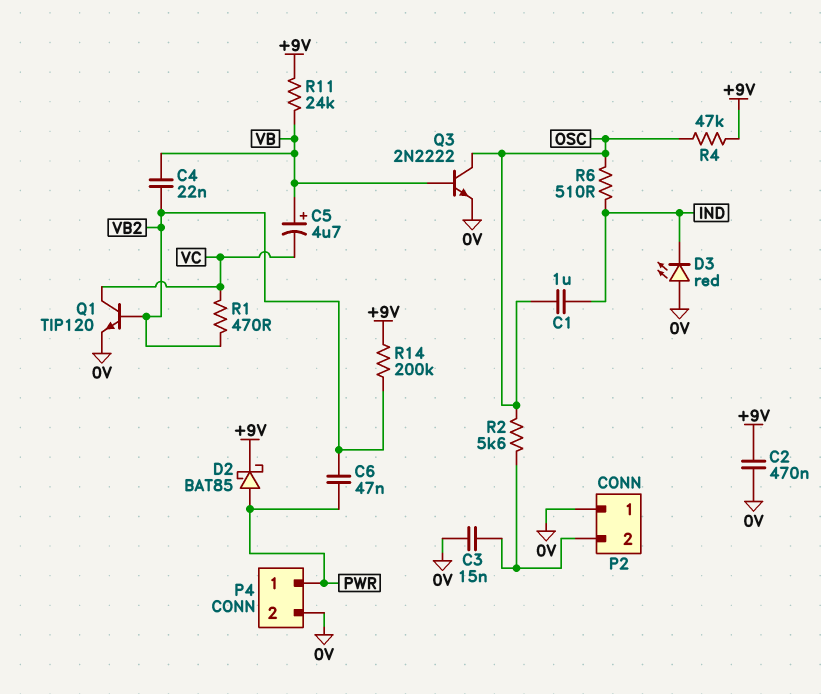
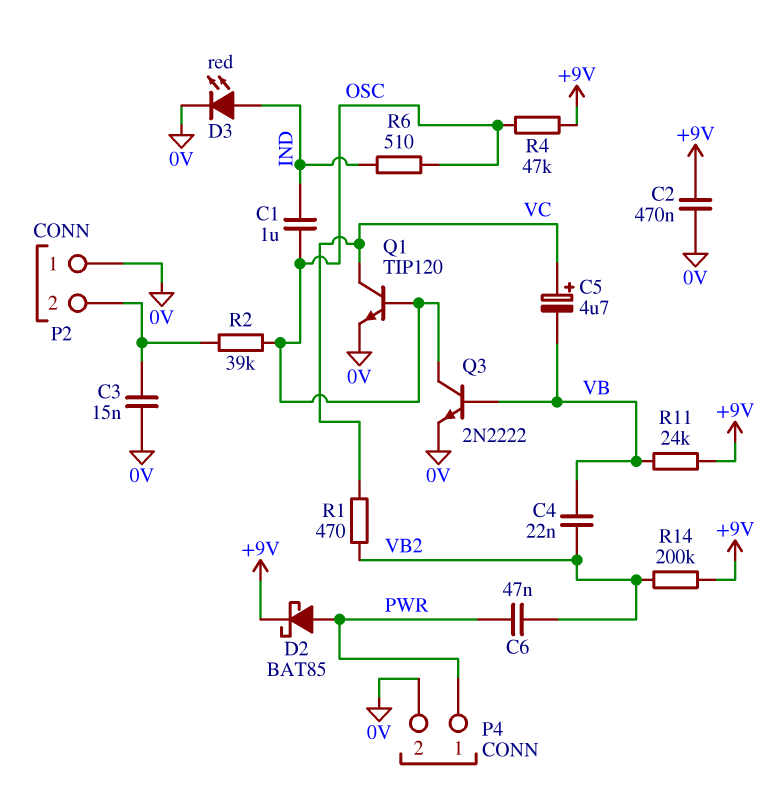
C5: 4.7uF (plus VB, minus VC) -> 4.7uF (plus VC, minus VB)
D3: LED red (A 0V, K IND) -> LED red (A IND, K 0V)
Q1: NPN TIP120 (B VB2, C VC, E 0V) -> NPN TIP120 (B OSC, C VC, E 0V)
R2: 5.6k (OSC, P2/2) -> 39k (OSC, P2/2)

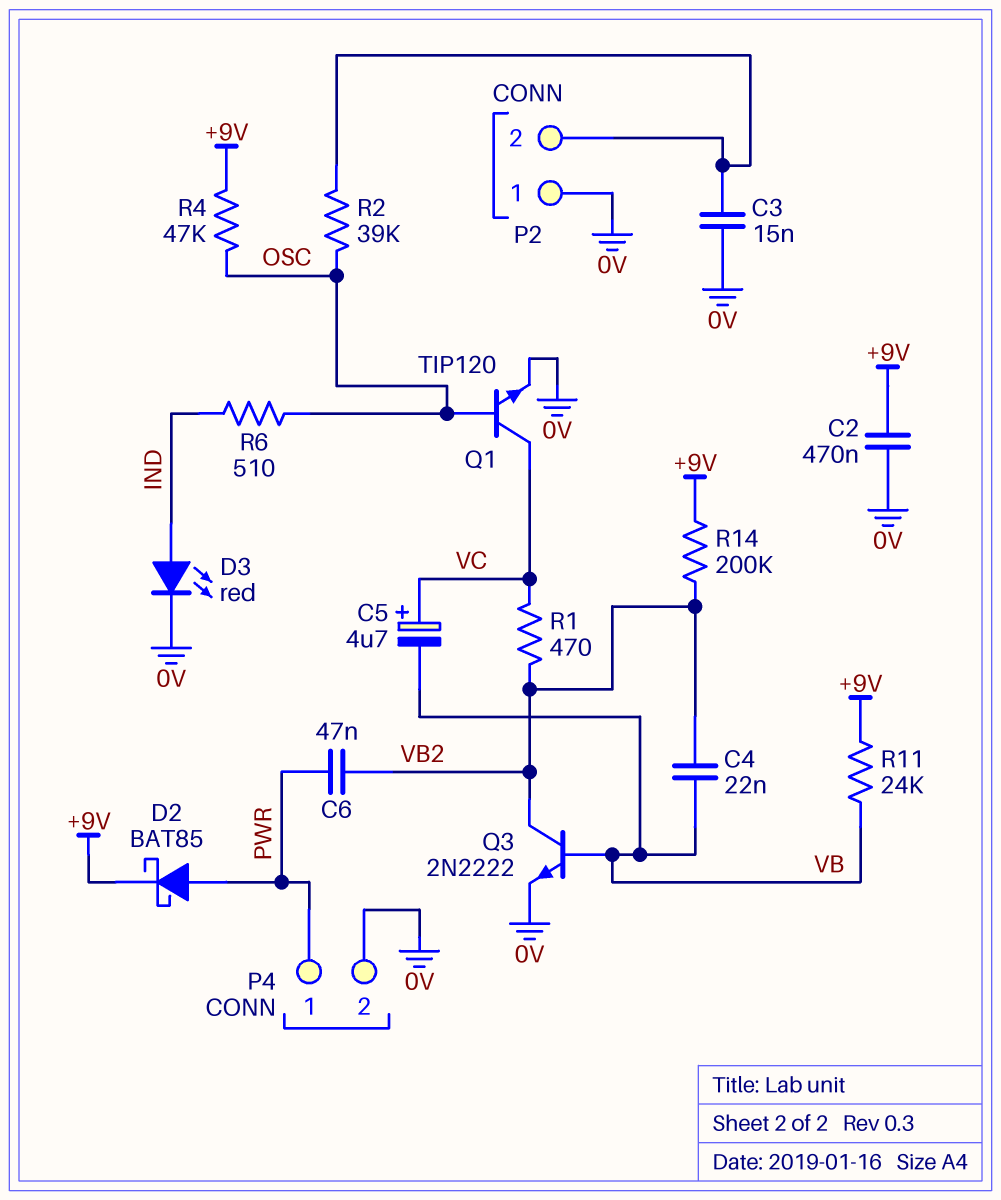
C1: 1uF (IND, OSC) -> none
Q3: NPN 2N2222 (B VB, C OSC, E 0V) -> NPN 2N2222 (B VB, C VB2, E 0V)

